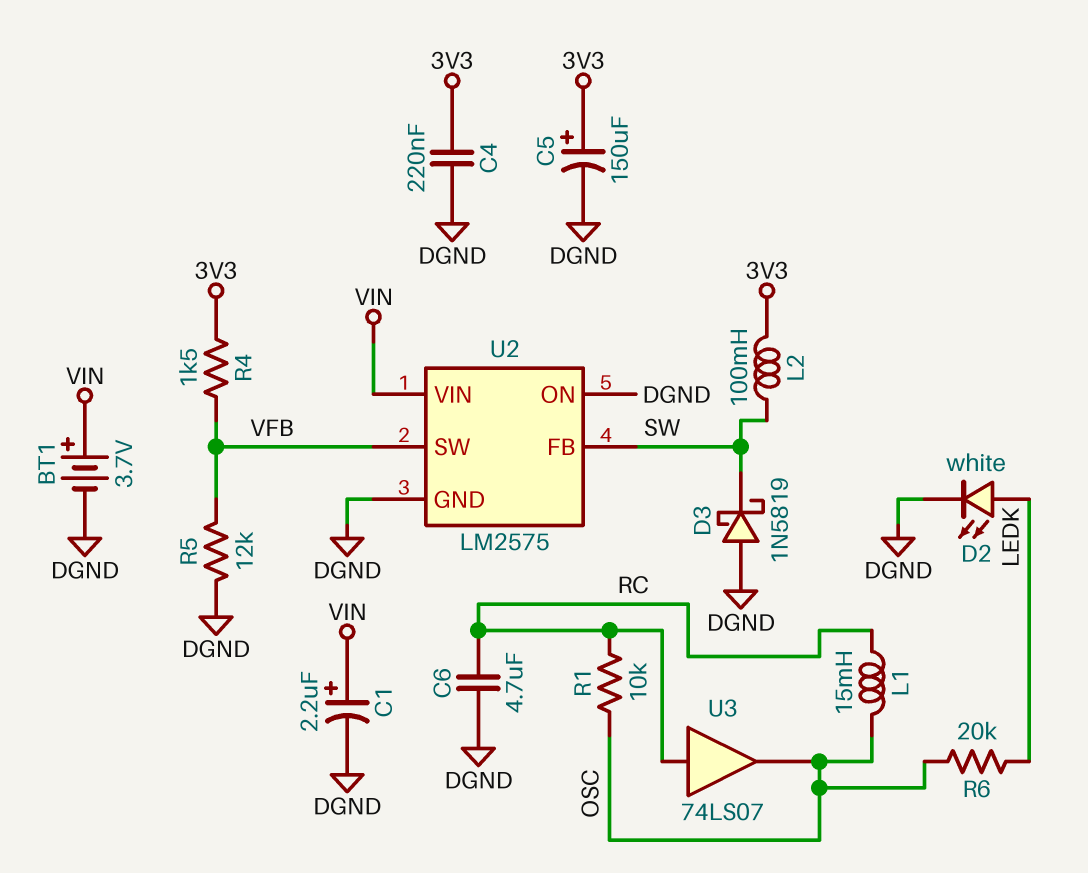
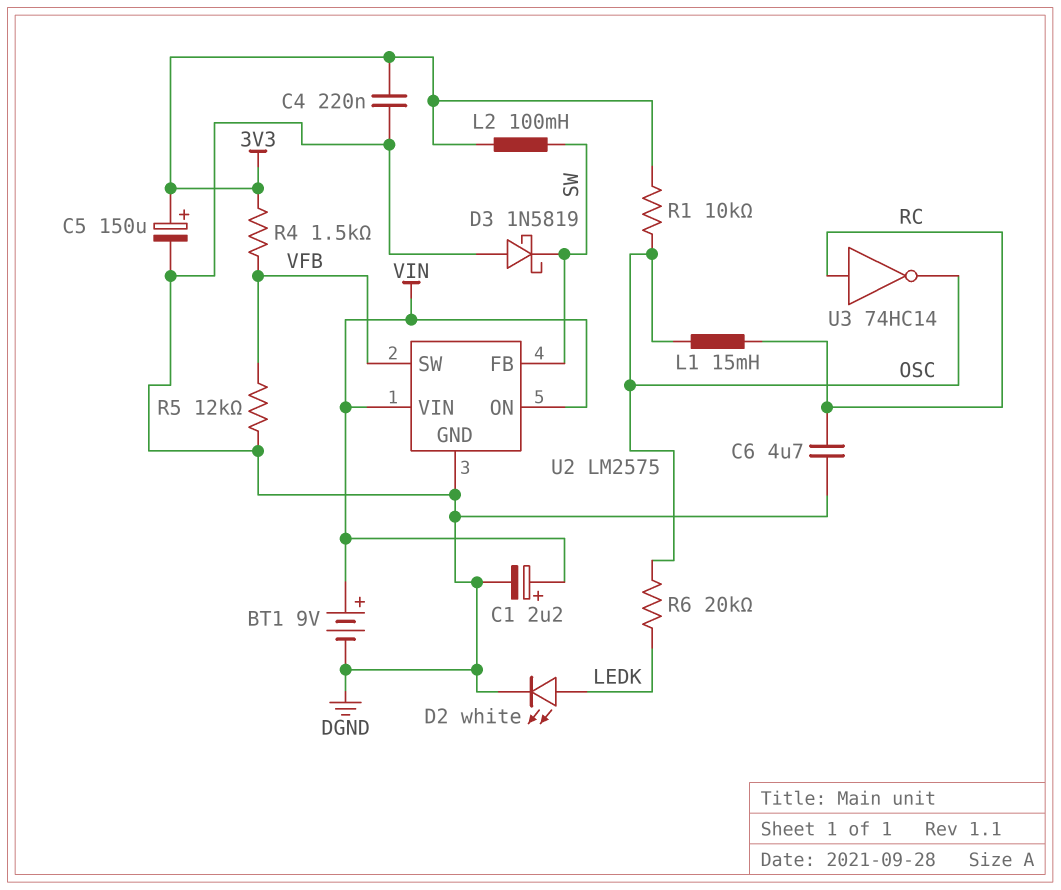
BT1: 3.7V (plus VIN, minus DGND) -> 9V (plus VIN, minus DGND)
R1: 10k (OSC, RC) -> 10k (3V3, OSC)
U2 pin ON: DGND -> VIN
U3: buffer 74LS07 (in RC, out OSC) -> NOT 74HC14 (in RC, out OSC)

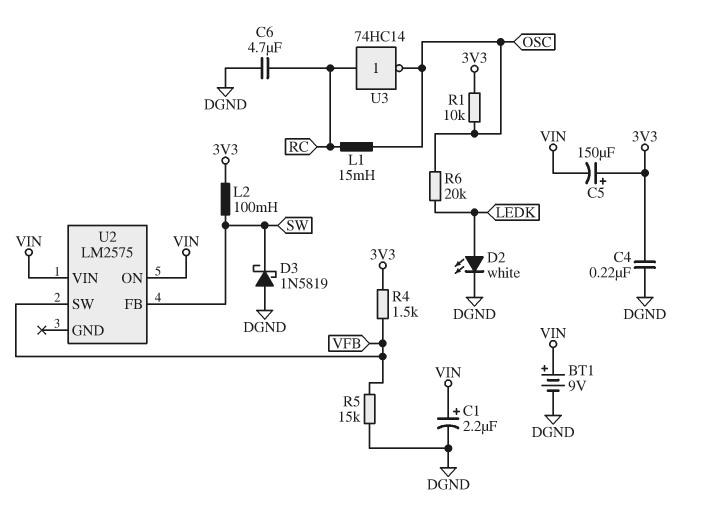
C5: 150uF (plus 3V3, minus DGND) -> 150uF (plus 3V3, minus VIN)
R5: 12k (DGND, VFB) -> 15k (DGND, VFB)
U2 pin GND: DGND -> none

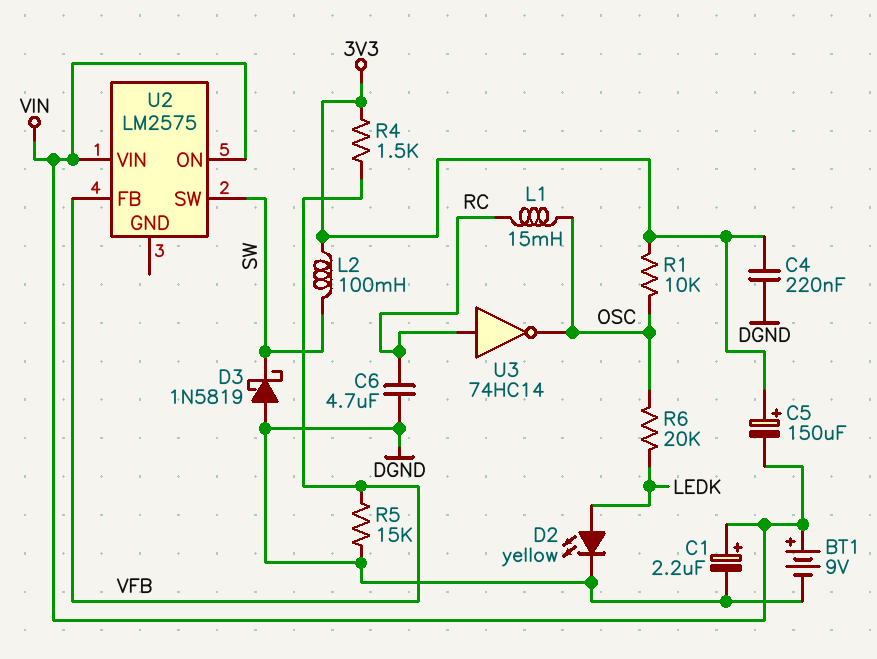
D2: LED white (A LEDK, K DGND) -> LED yellow (A LEDK, K DGND)
U2 pin FB: SW -> VFB
U2 pin SW: VFB -> SW

